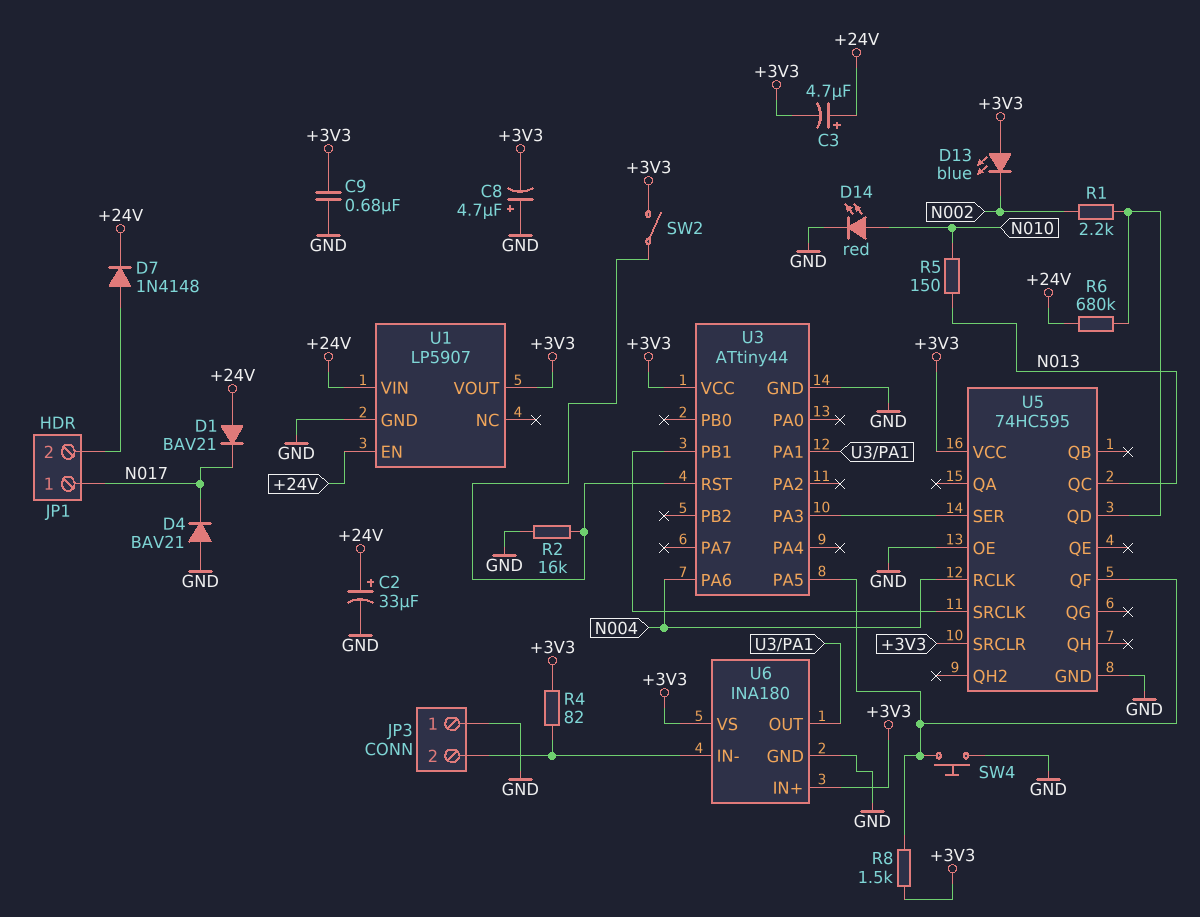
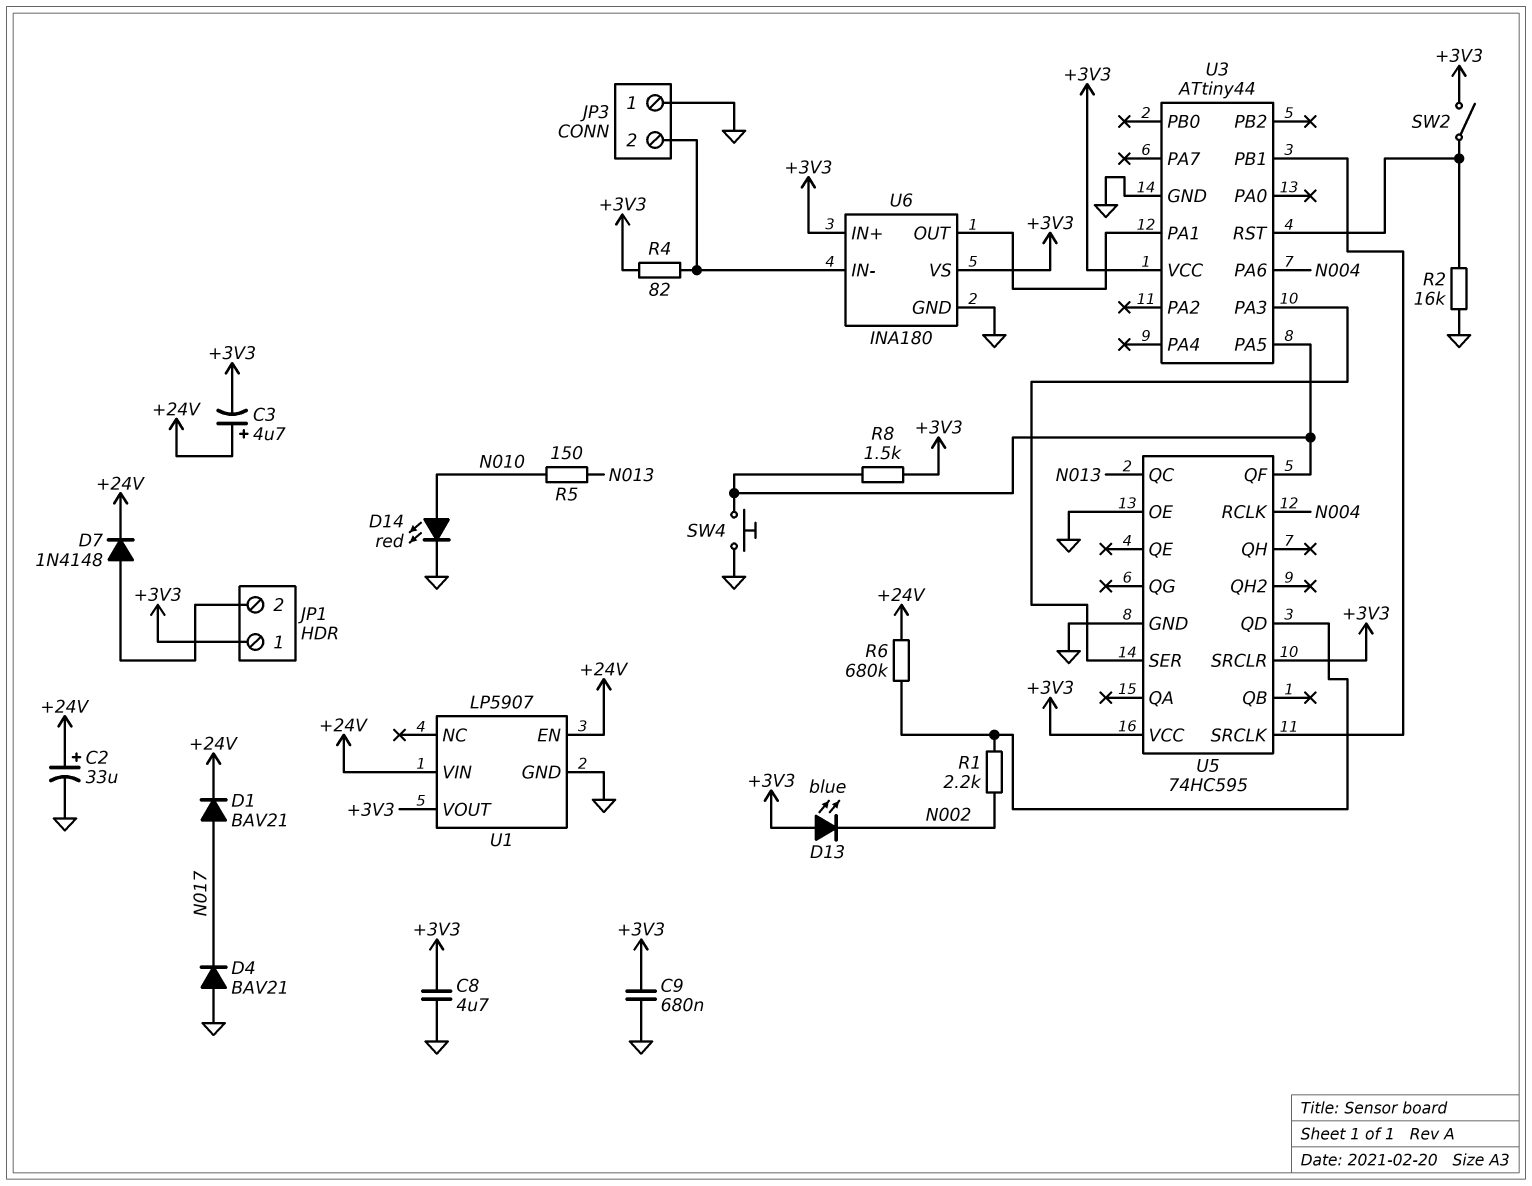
C8: 4.7uF (plus GND, minus +3V3) -> 4.7uF (+3V3, GND)
D1: diode BAV21 (A +24V, K N017) -> diode BAV21 (A N017, K +24V)
JP1 pin 1: N017 -> +3V3

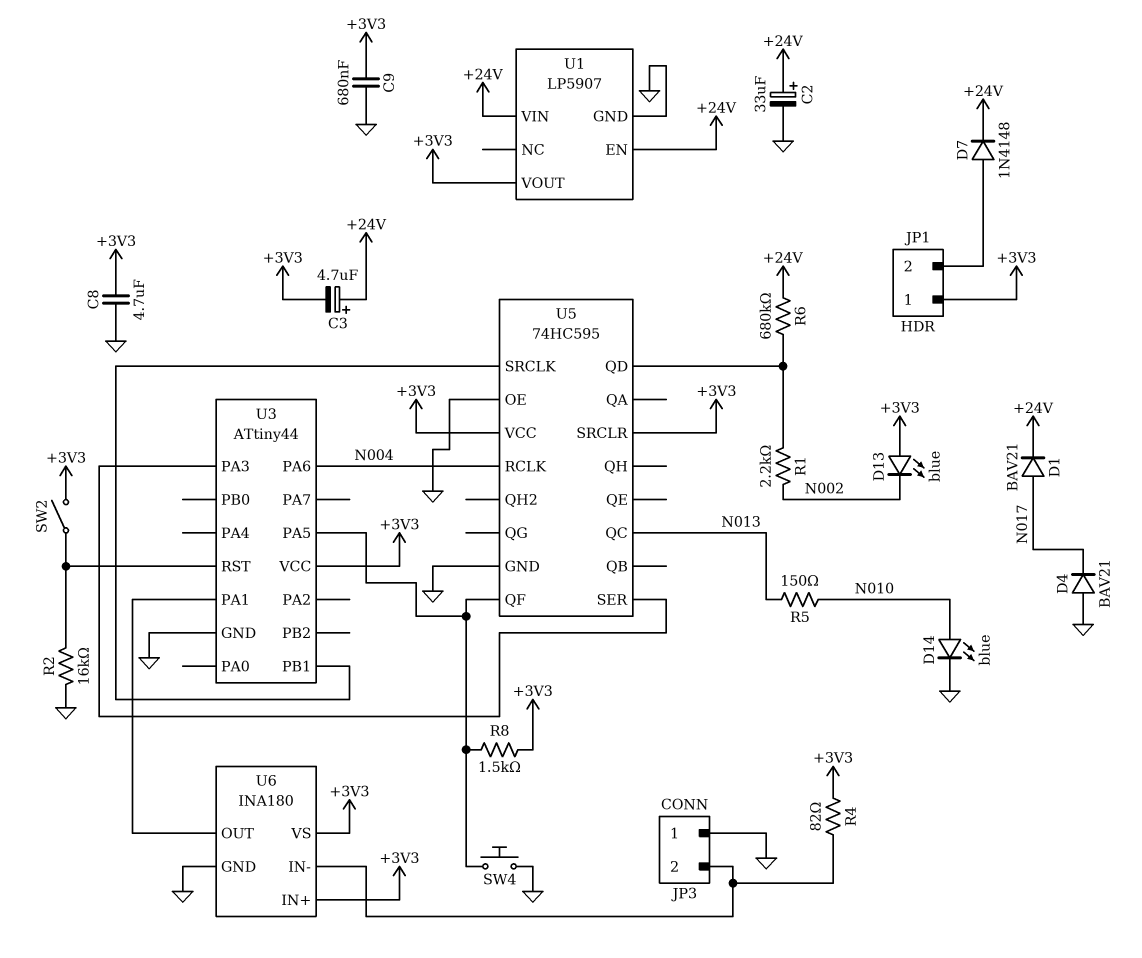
D14: LED red (A N010, K GND) -> LED blue (A N010, K GND)

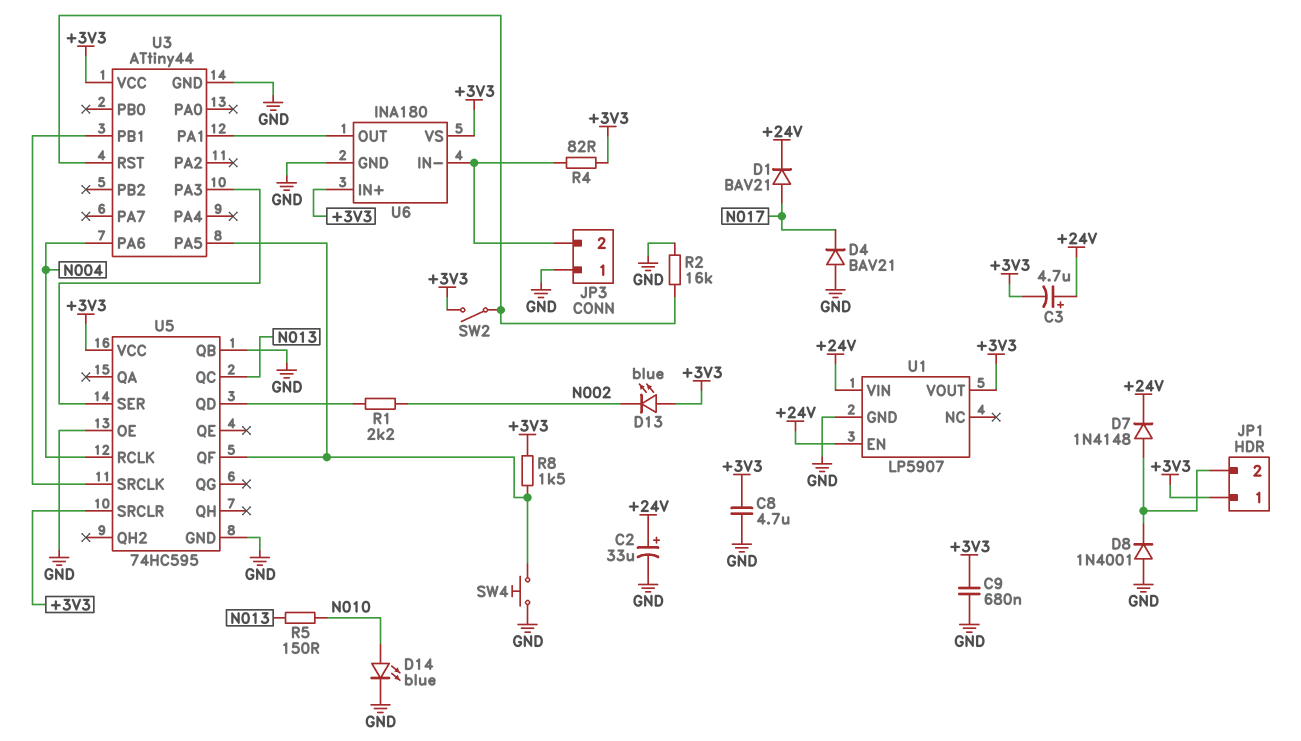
D8: none -> diode 1N4001 (A GND, K JP1/2)
R6: 680k (+24V, U5/QD) -> none
U5 pin QB: none -> GND

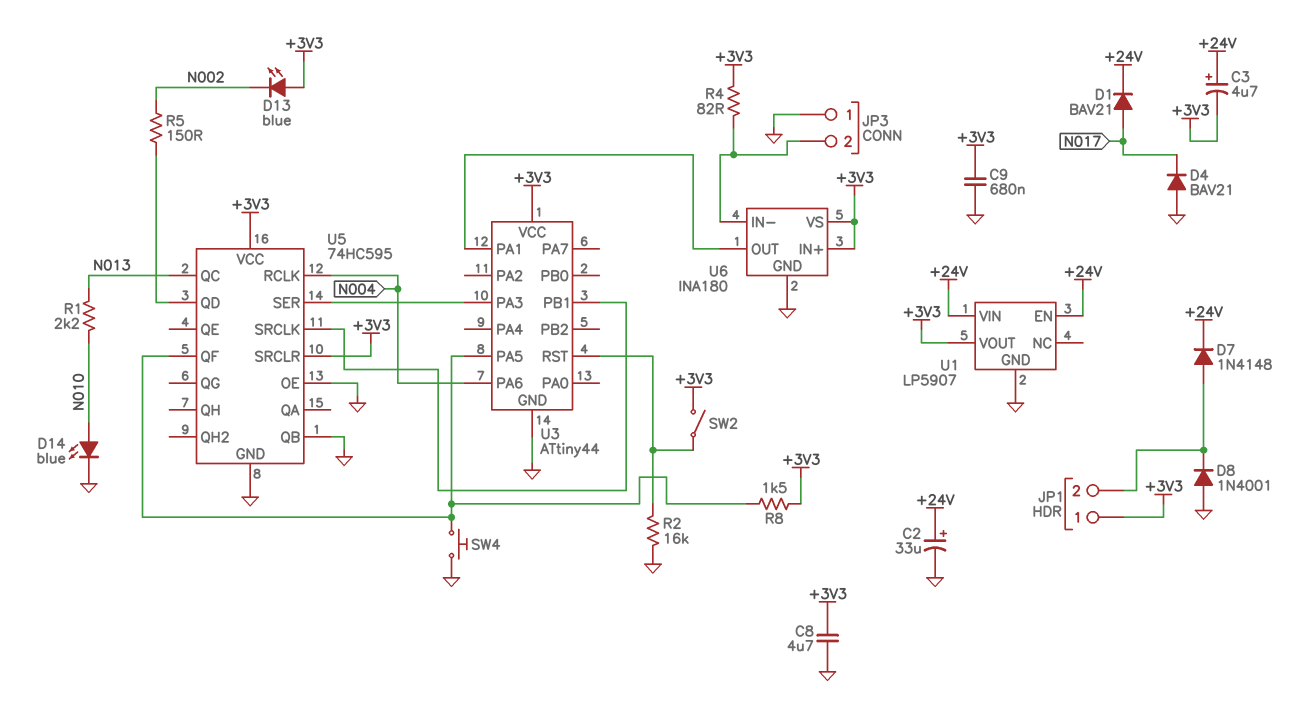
R1: 2.2k (N002, U5/QD) -> 2.2k (N010, N013)
R5: 150 (N010, N013) -> 150 (N002, U5/QD)

